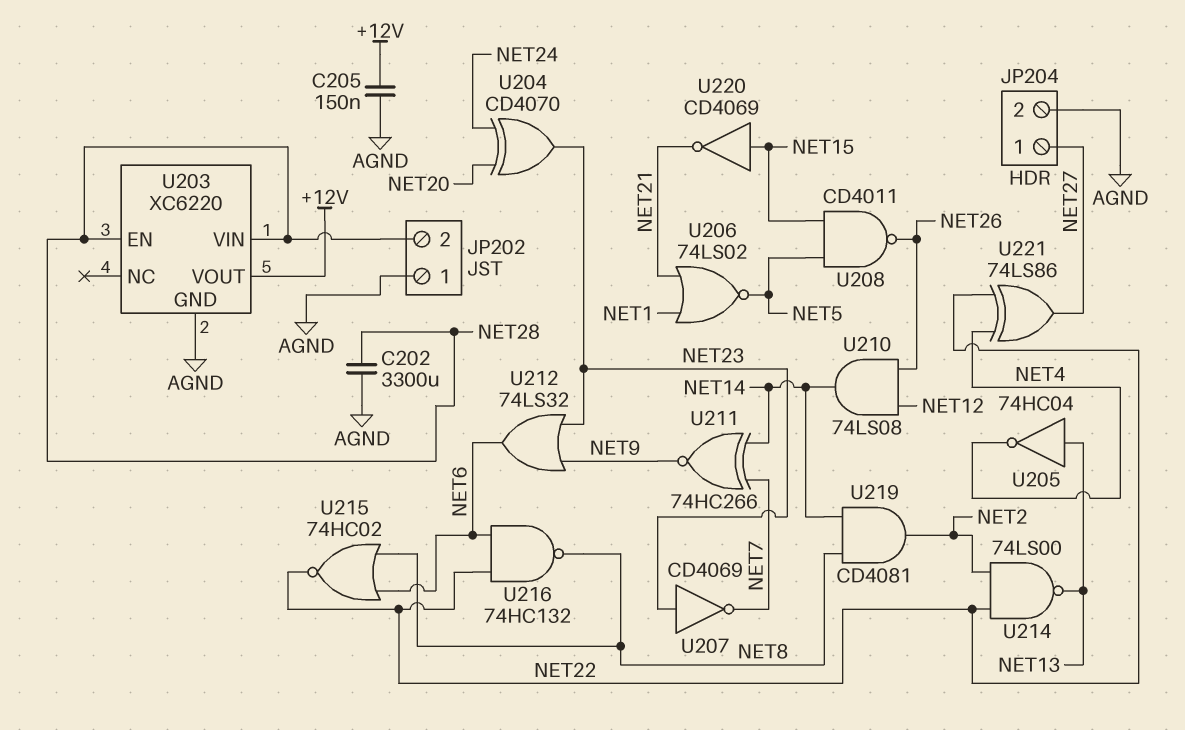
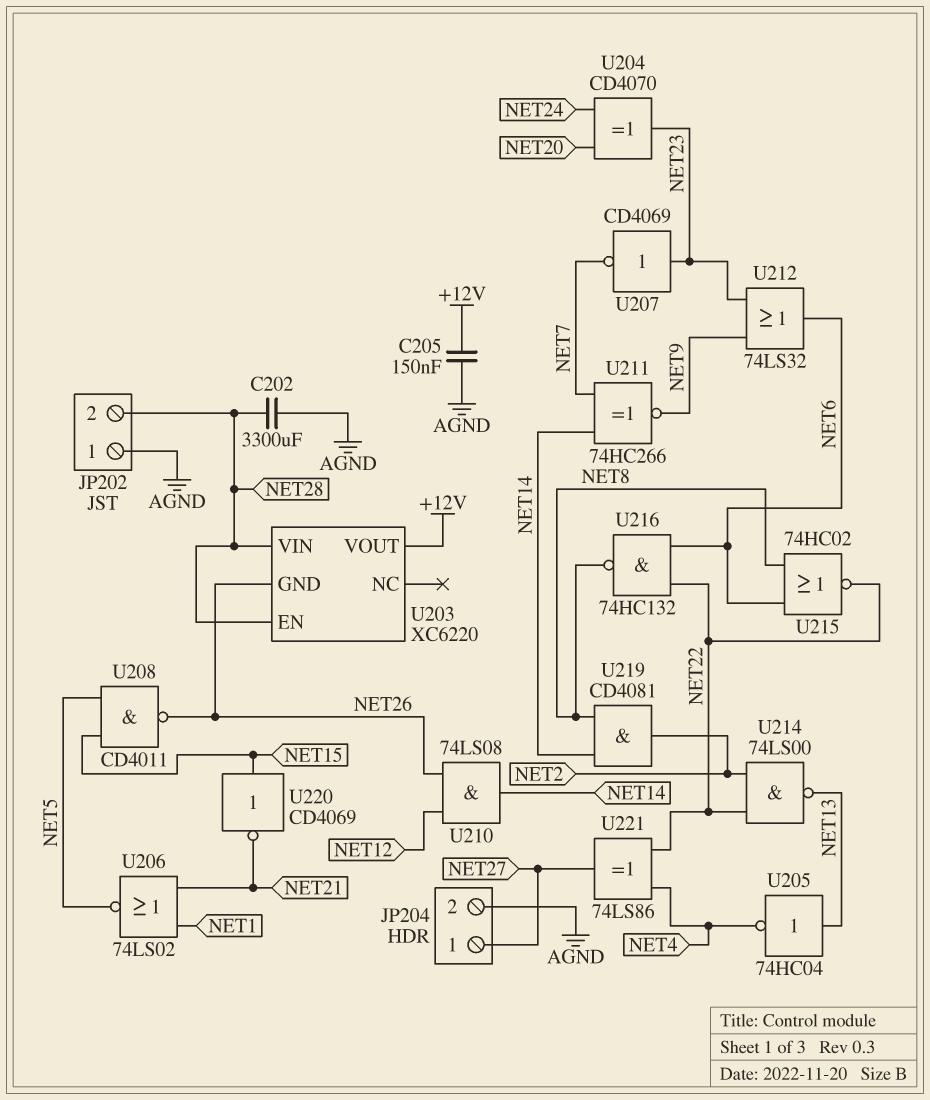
U203 pin GND: AGND -> NET26

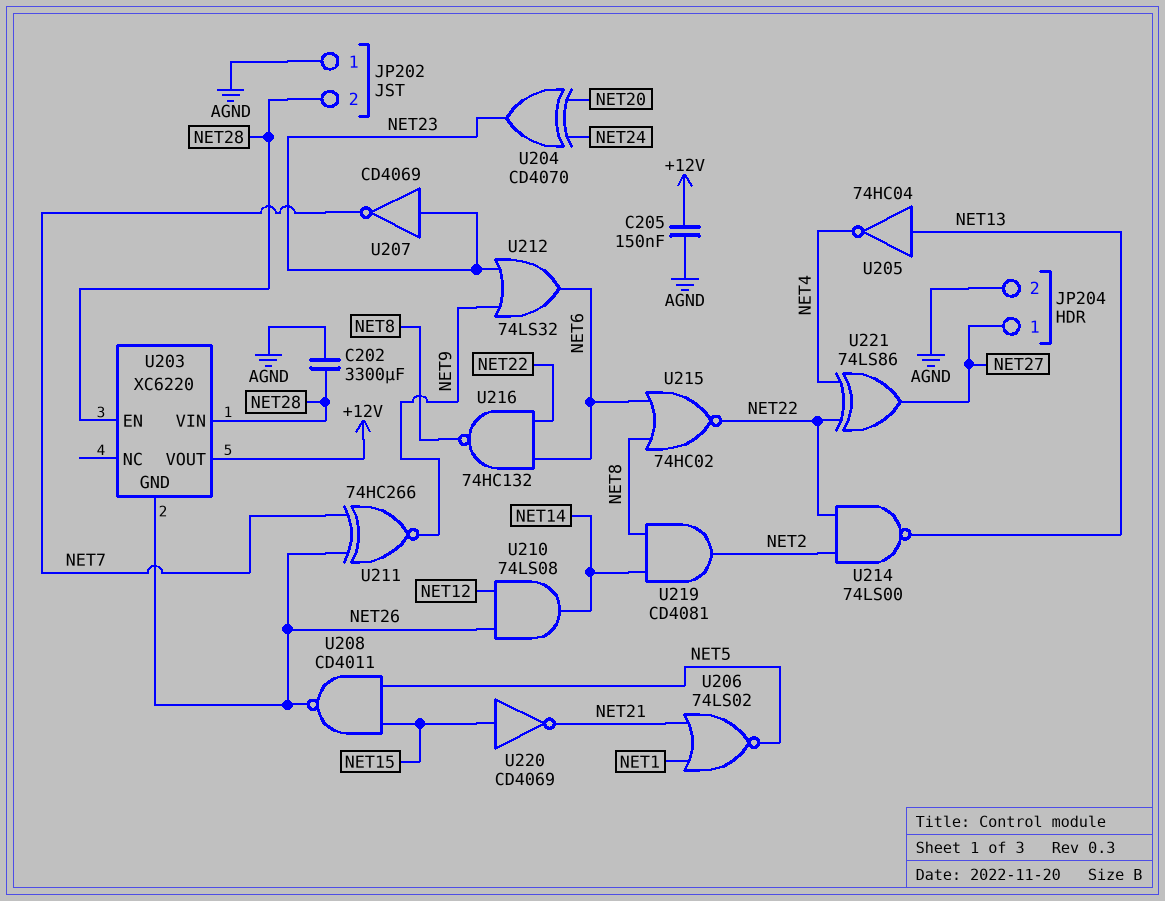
U211: XNOR 74HC266 (in NET7, in NET14, out NET9) -> XNOR 74HC266 (in NET7, in NET26, out NET9)

